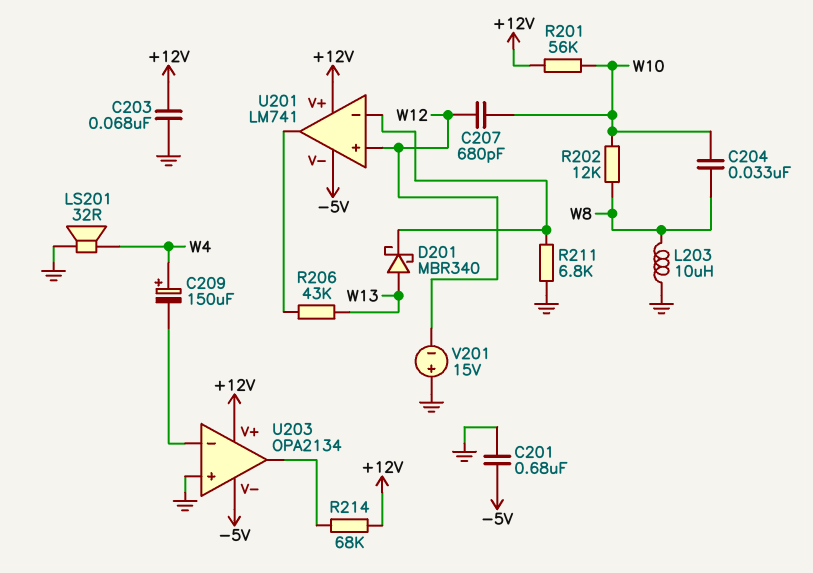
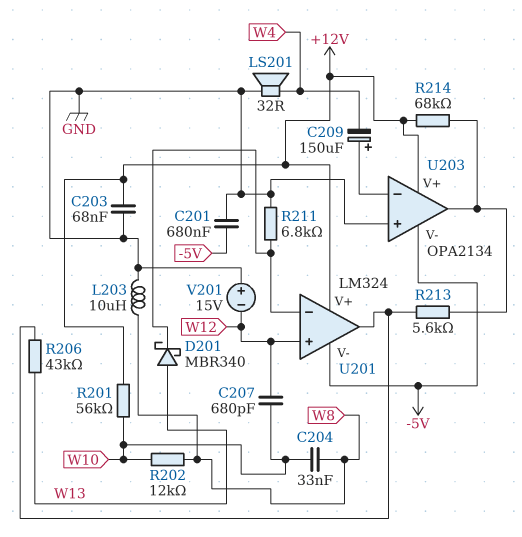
C209: 150uF (plus W4, minus U203/in-) -> 150uF (plus U203/in-, minus W4)
R213: none -> 5.6k (U201/out, U203/out)
U201: LM741 -> LM324

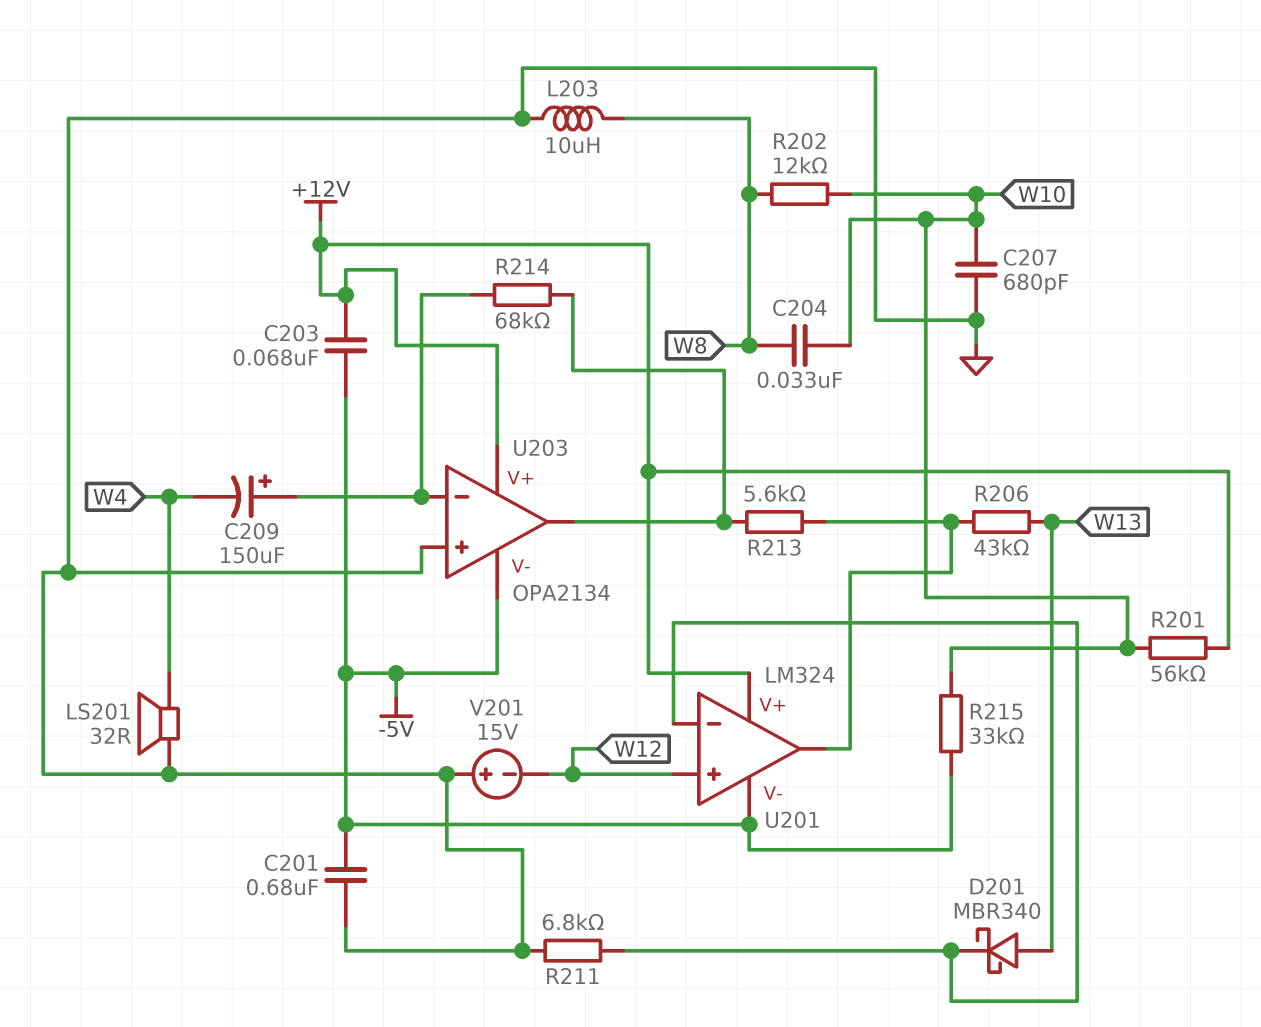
C203: 68nF (+12V, GND) -> 68nF (+12V, -5V)
C207: 680pF (W10, W12) -> 680pF (GND, W10)
R214: 68k (+12V, U203/out) -> 68k (U203/in-, U203/out)
R215: none -> 33k (-5V, W10)

